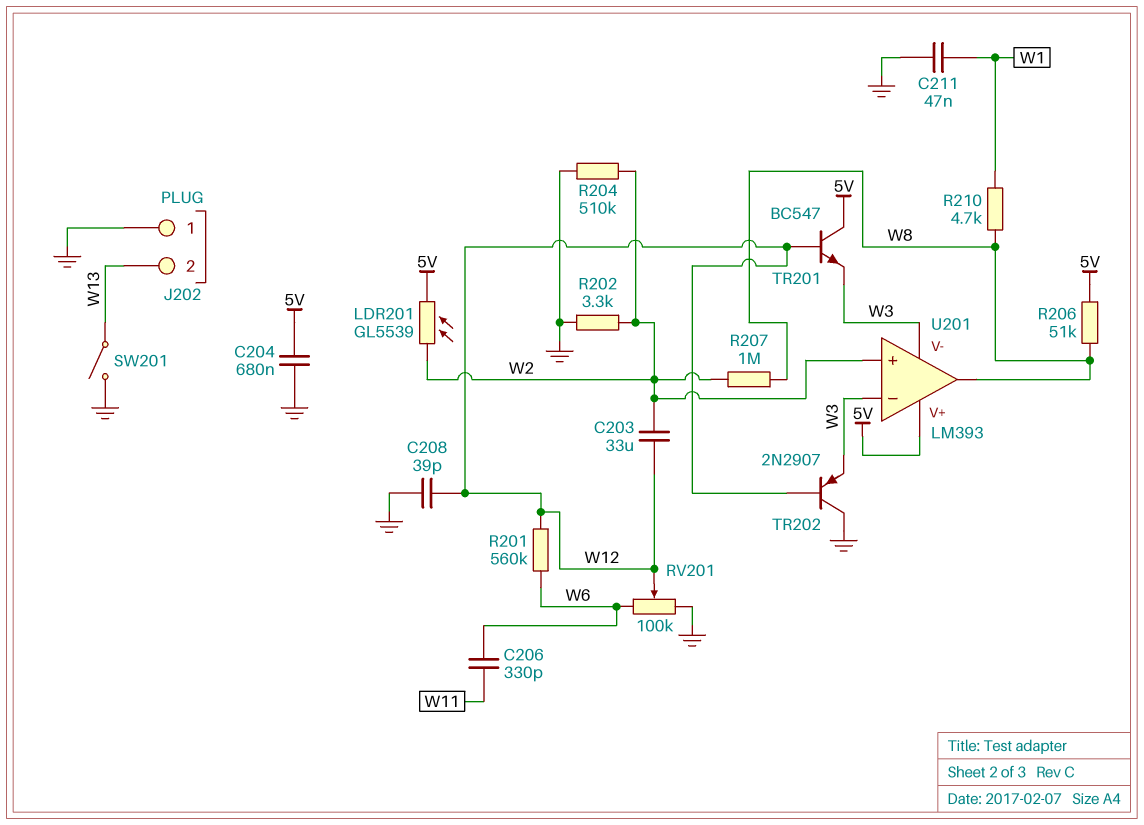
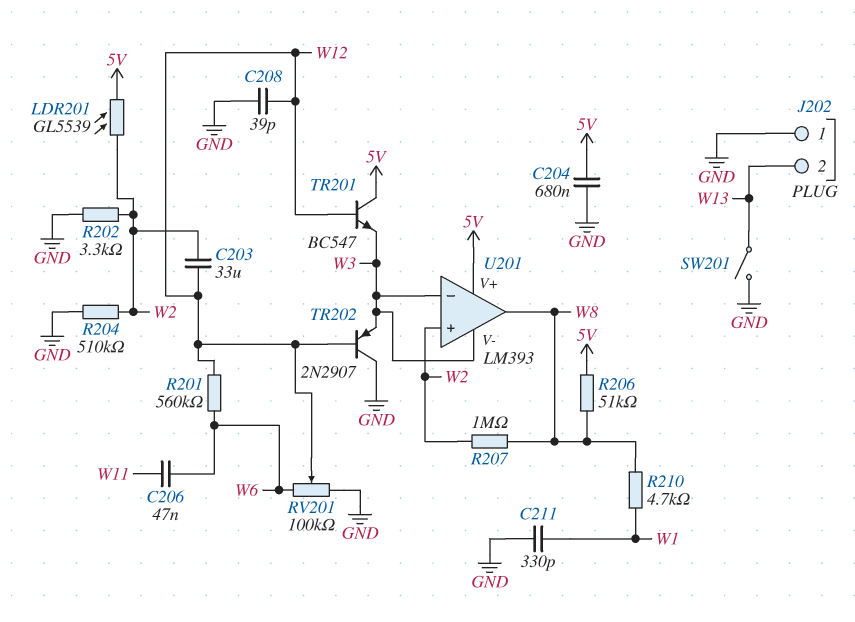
C206: 330pF (W6, W11) -> 47nF (W6, W11)
C211: 47nF (GND, W1) -> 330pF (GND, W1)

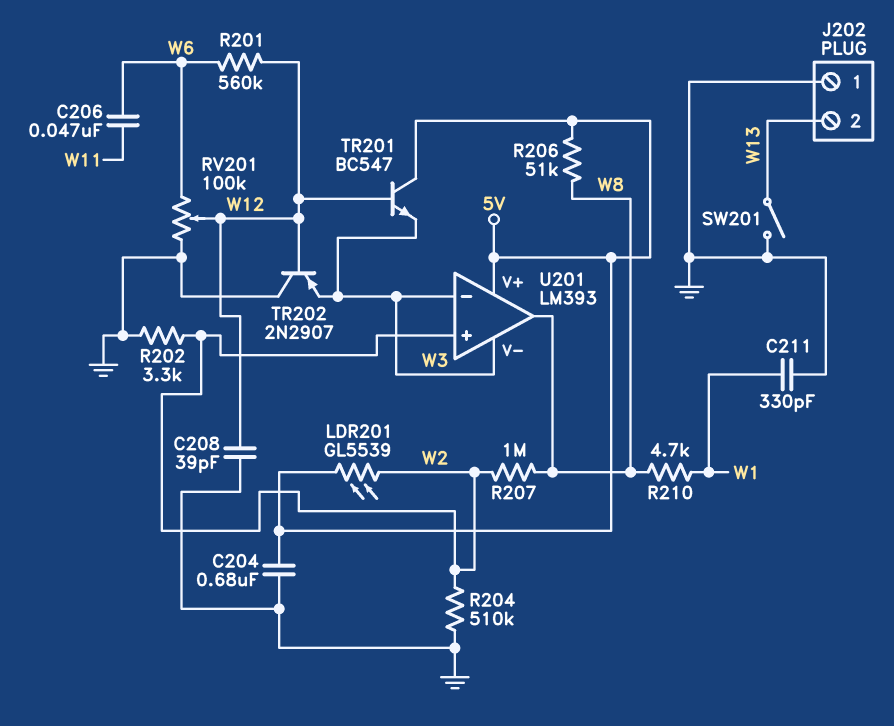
C203: 33uF (W2, W12) -> none

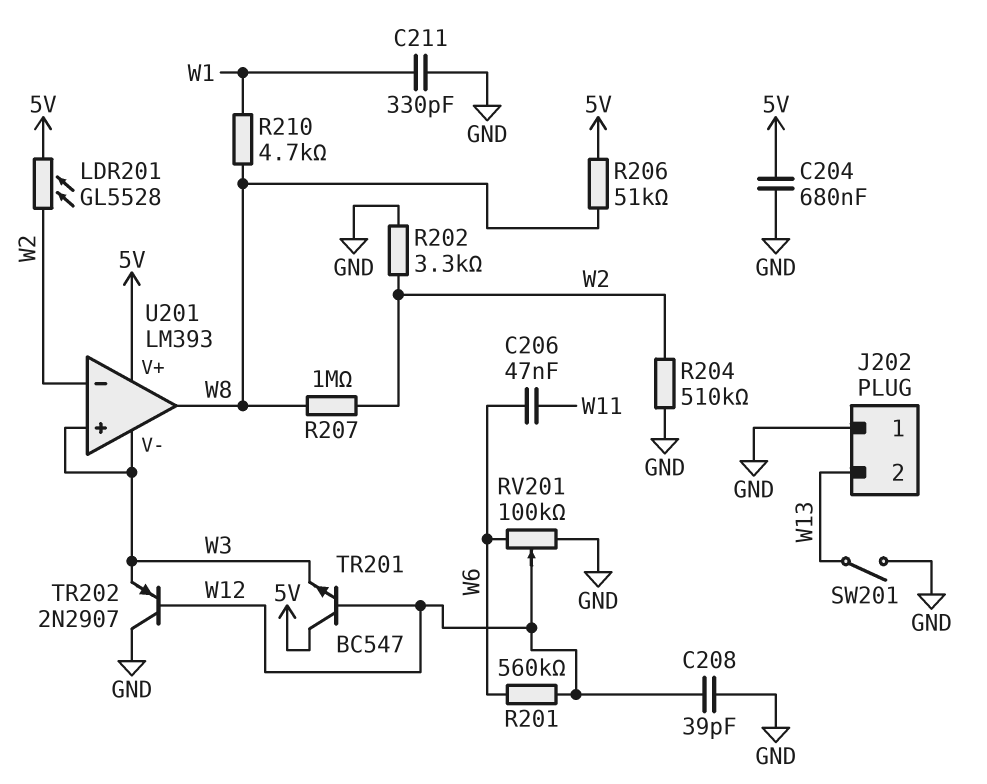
LDR201: GL5539 (5V, W2) -> GL5528 (5V, W2)
U201 pin in+: W2 -> W3
U201 pin in-: W3 -> W2

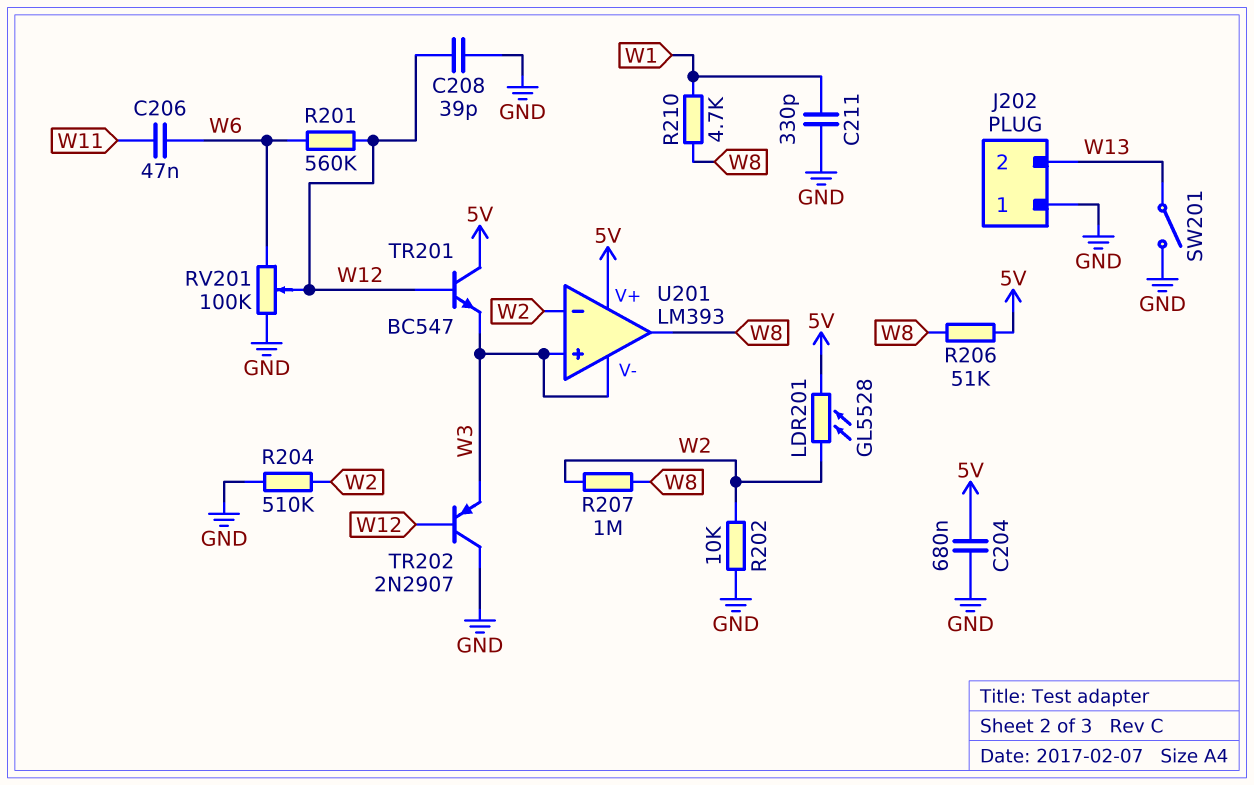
R202: 3.3k (GND, W2) -> 10k (GND, W2)

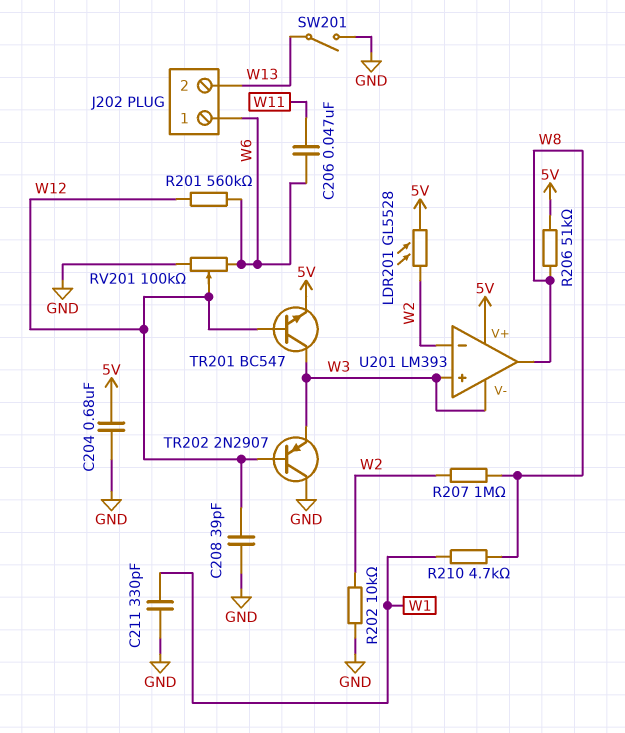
J202 pin 1: GND -> W6
R204: 510k (GND, W2) -> none
TR201: NPN BC547 (B W12, C 5V, E W3) -> NPN BC547 (B W12, C W3, E 5V)

